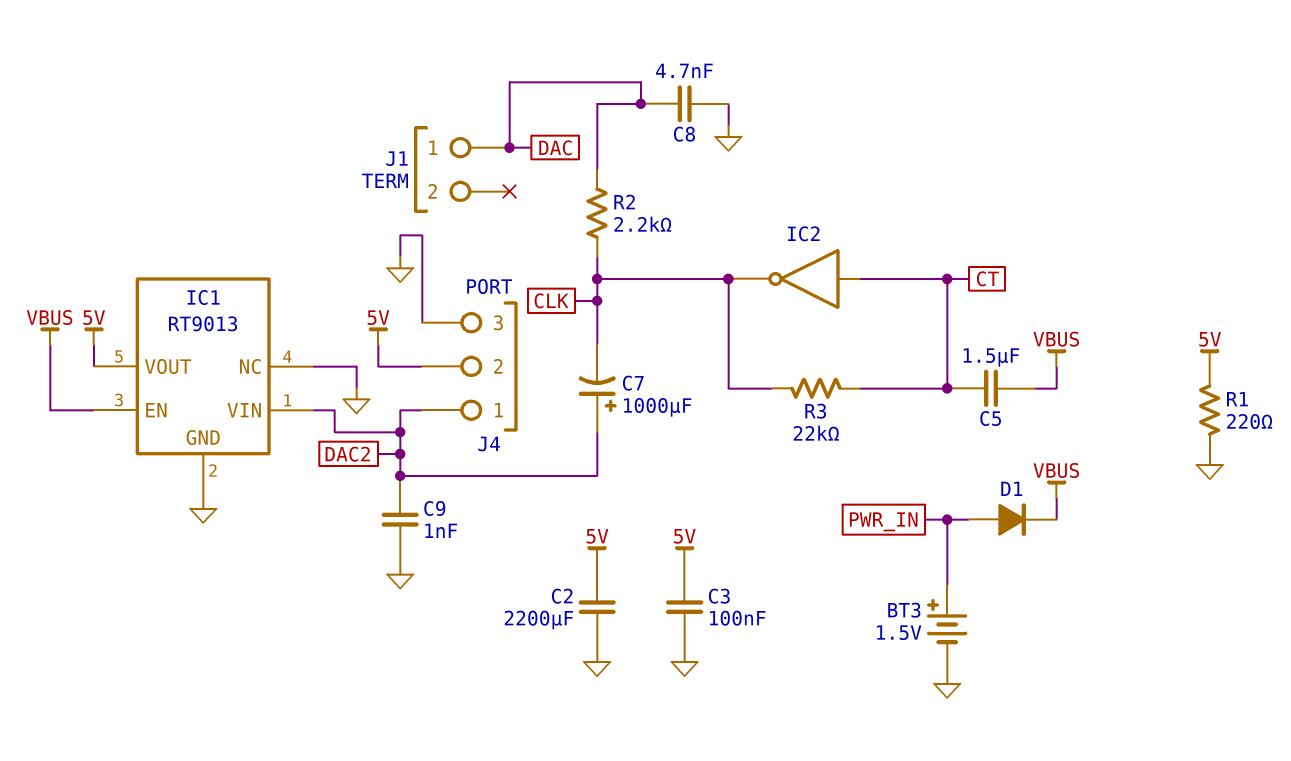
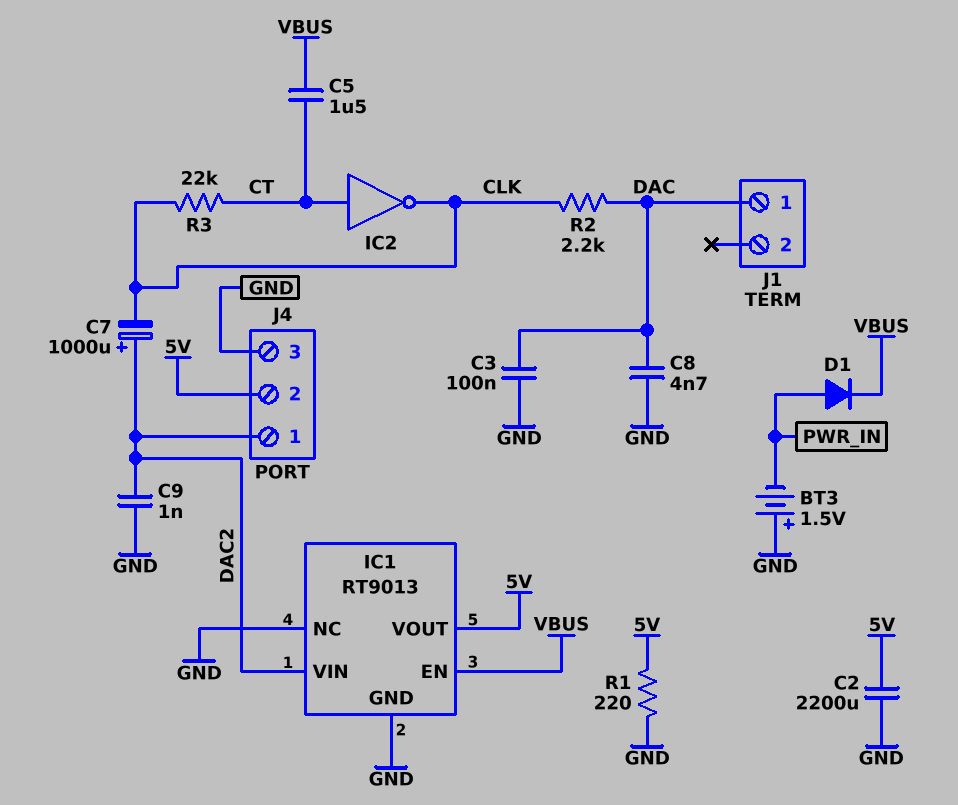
BT3: 1.5V (plus PWR_IN, minus GND) -> 1.5V (plus GND, minus PWR_IN)
C3: 100nF (5V, GND) -> 100nF (DAC, GND)

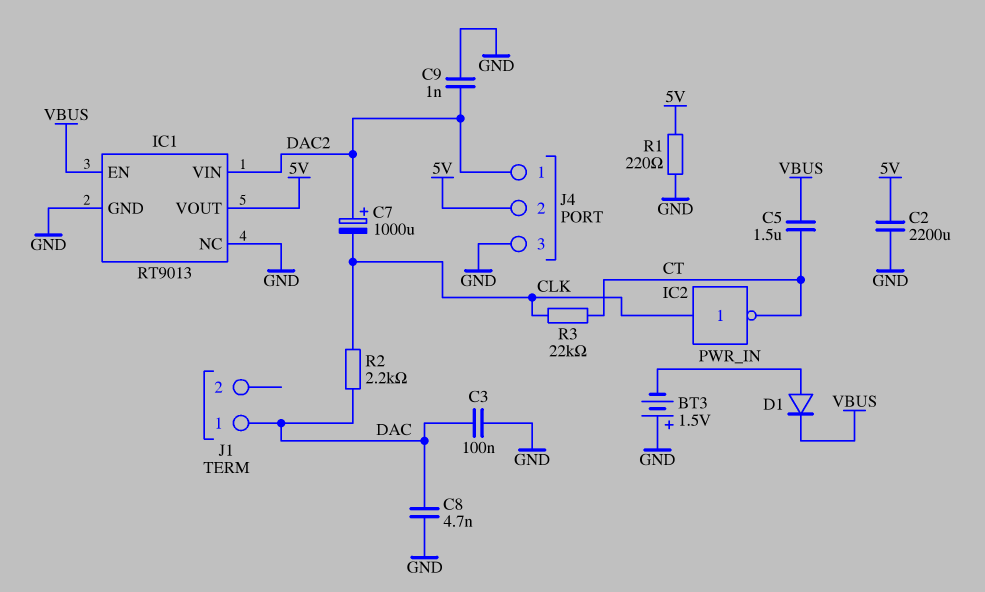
IC2: NOT (in CT, out CLK) -> NOT (in CLK, out CT)

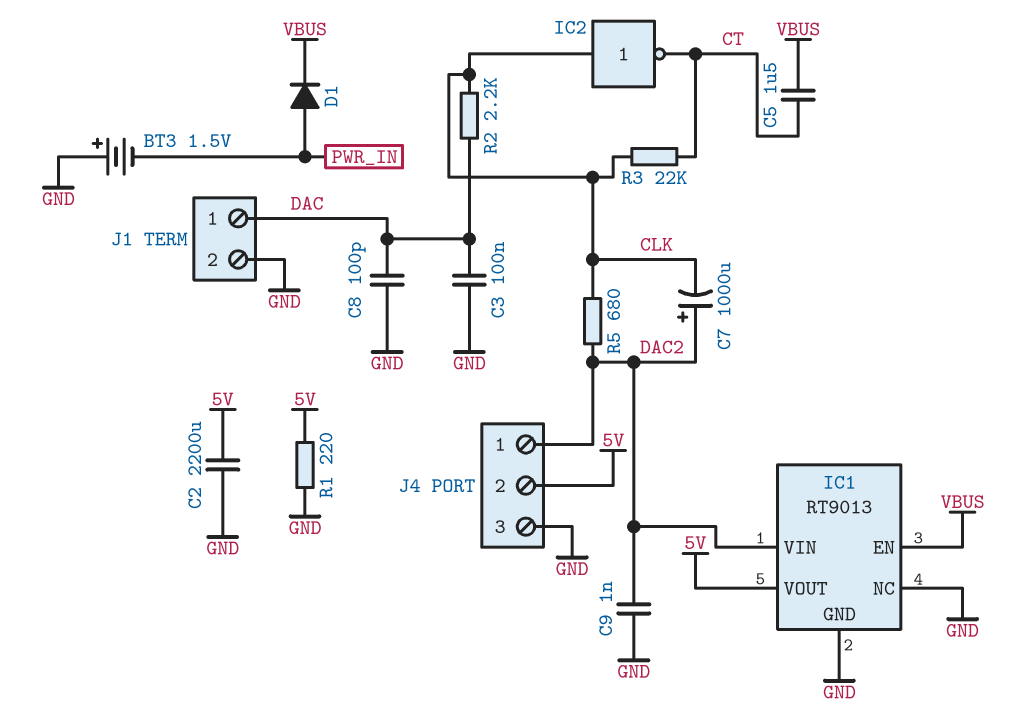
C8: 4.7nF (DAC, GND) -> 100pF (DAC, GND)
J1 pin 2: none -> GND
R5: none -> 680 (CLK, DAC2)

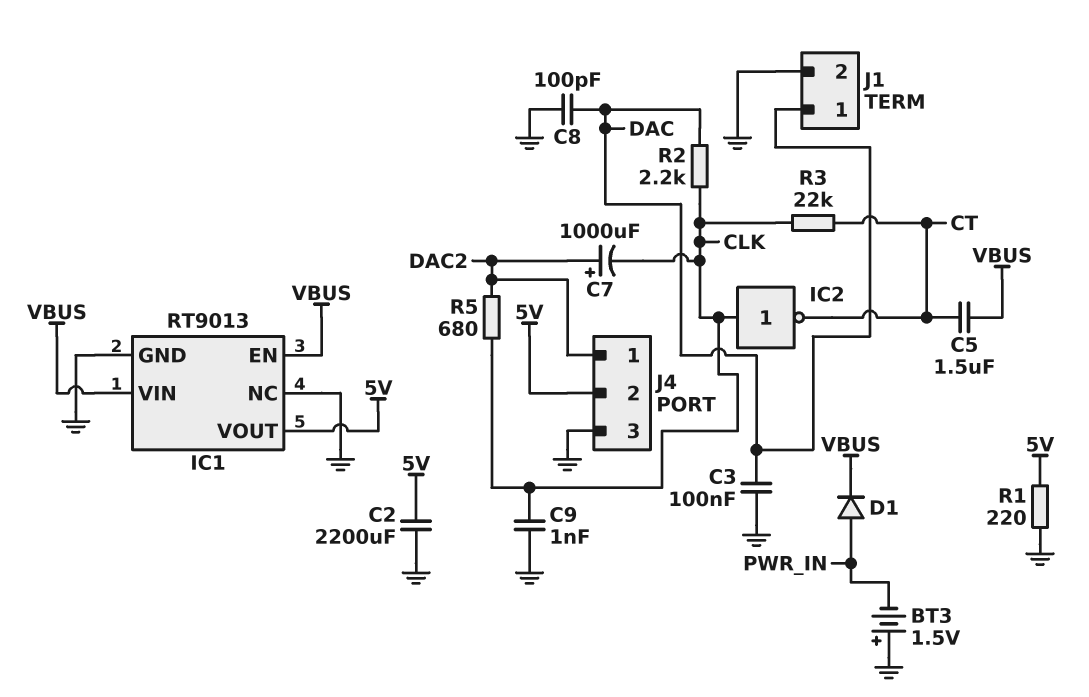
C9: 1nF (DAC2, GND) -> 1nF (CLK, GND)
IC1 pin VIN: DAC2 -> VBUS

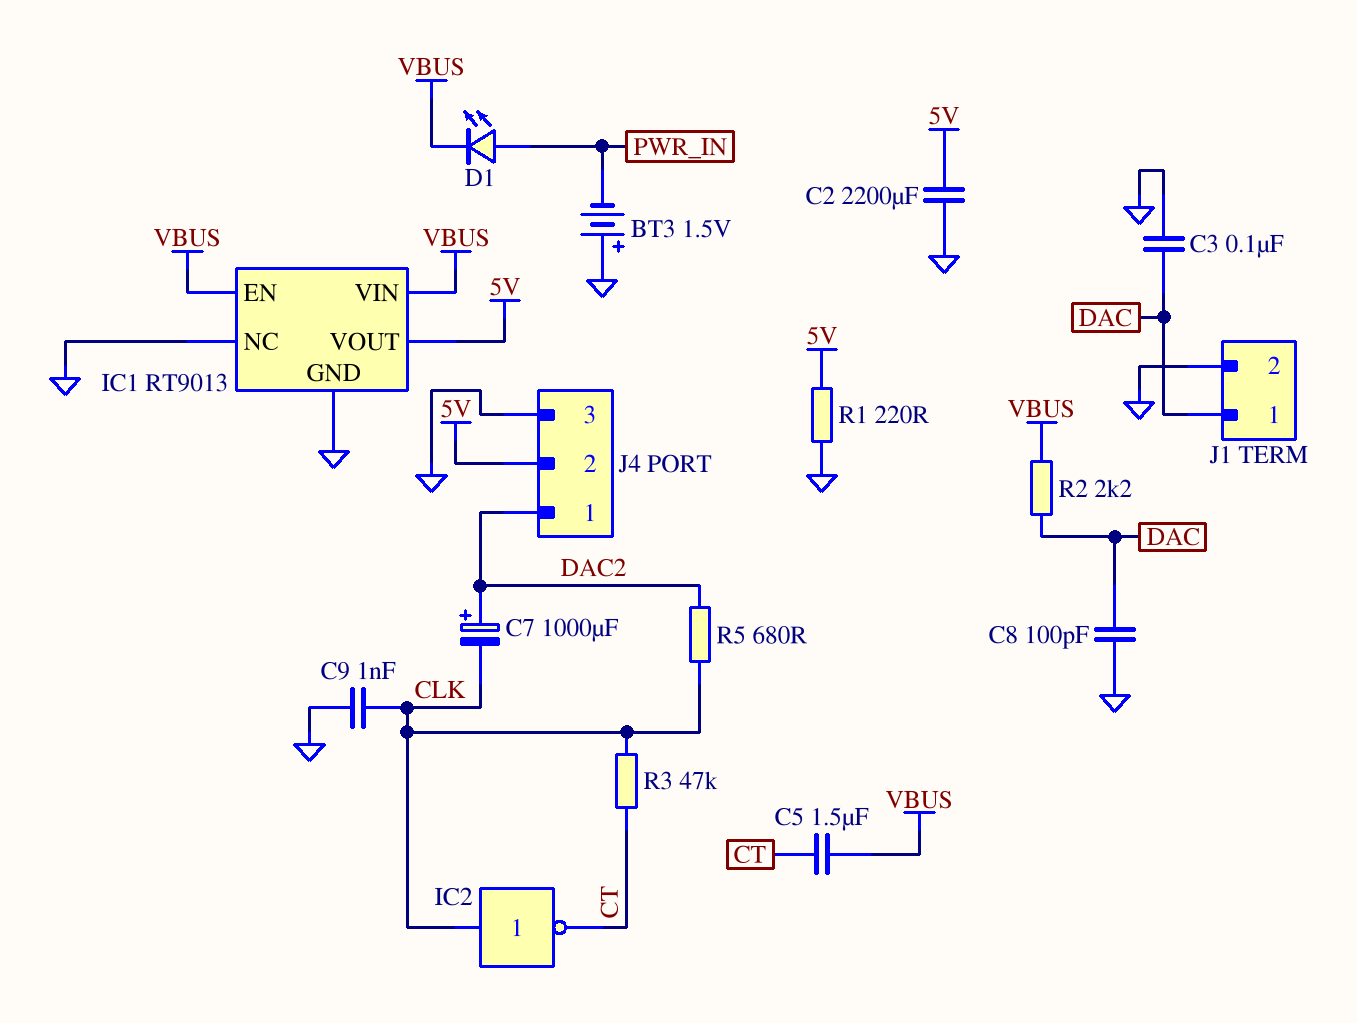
D1: diode (A PWR_IN, K VBUS) -> LED (A PWR_IN, K VBUS)
R2: 2.2k (CLK, DAC) -> 2.2k (DAC, VBUS)
R3: 22k (CLK, CT) -> 47k (CLK, CT)

